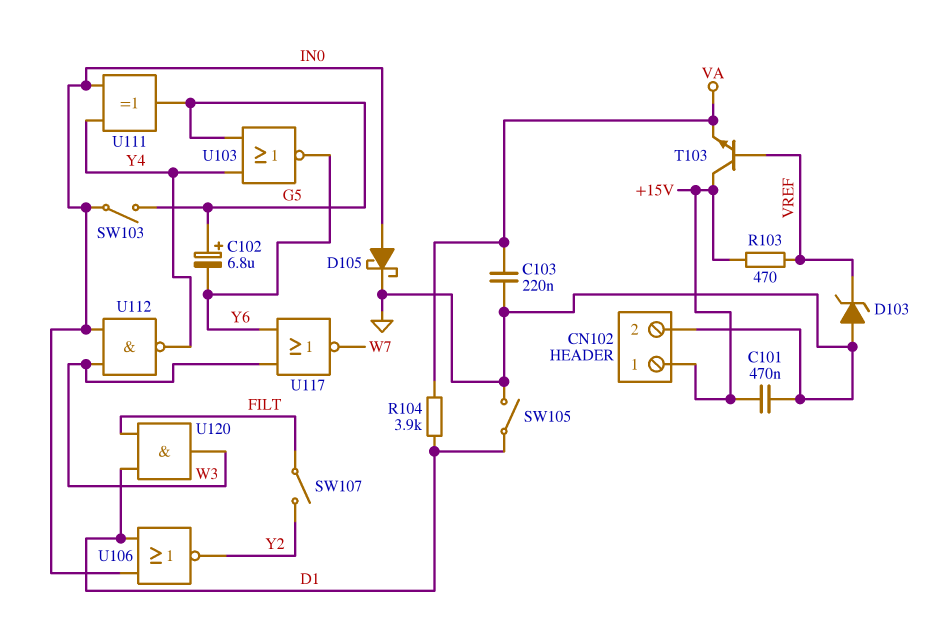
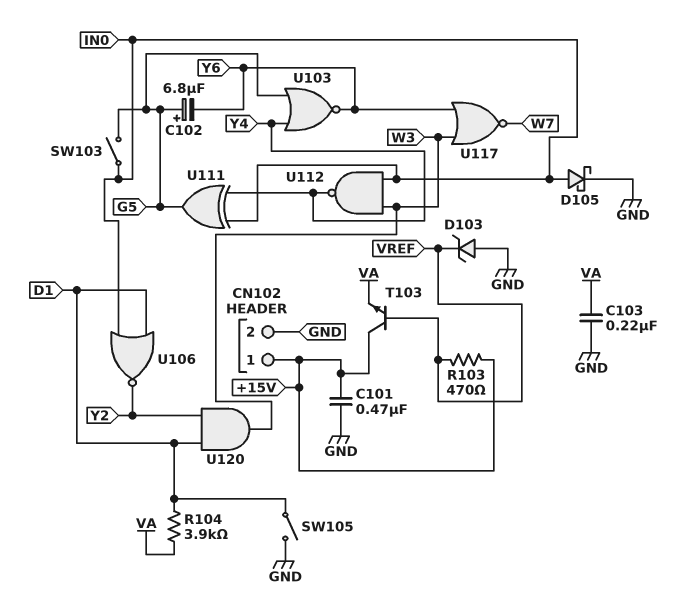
SW107: switch (FILT, Y2) -> none
U120: AND (in D1, in FILT, out W3) -> AND (in D1, in Y2, out W3)

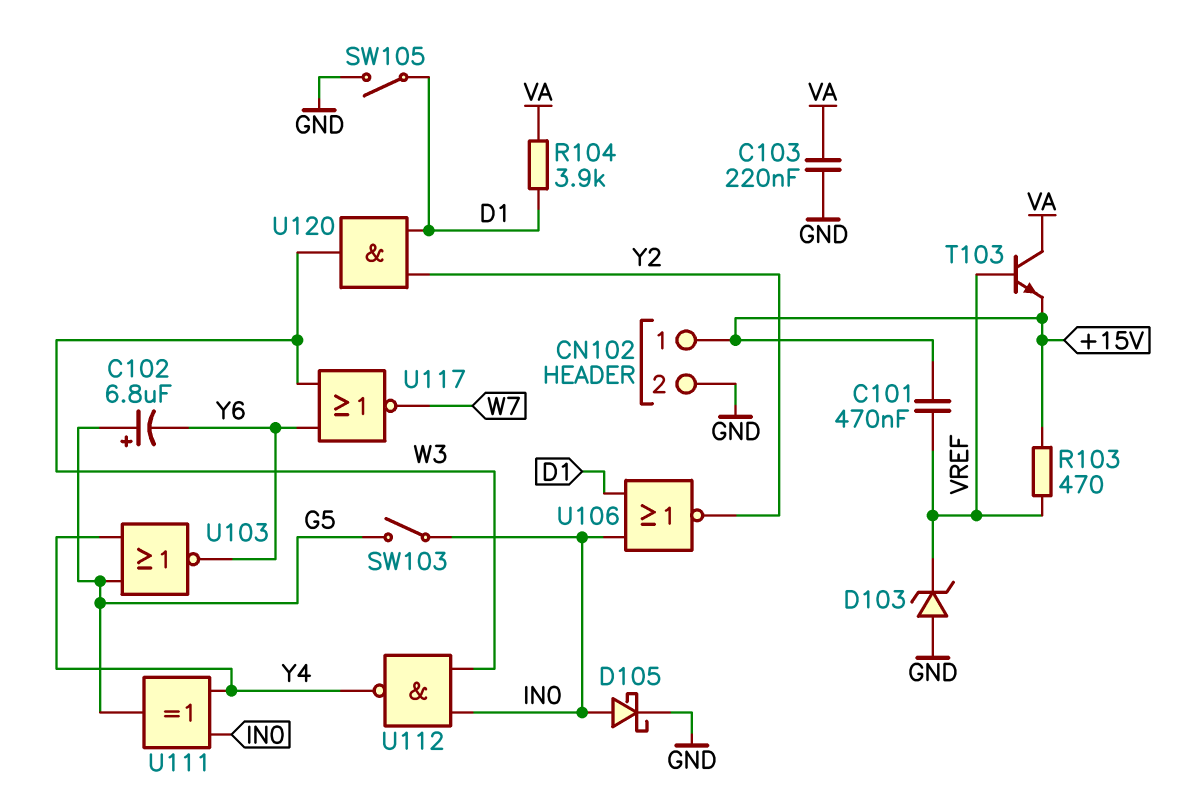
C101: 470nF (+15V, GND) -> 470nF (+15V, VREF)
T103: NPN (B VREF, C +15V, E VA) -> NPN (B VREF, C VA, E +15V)

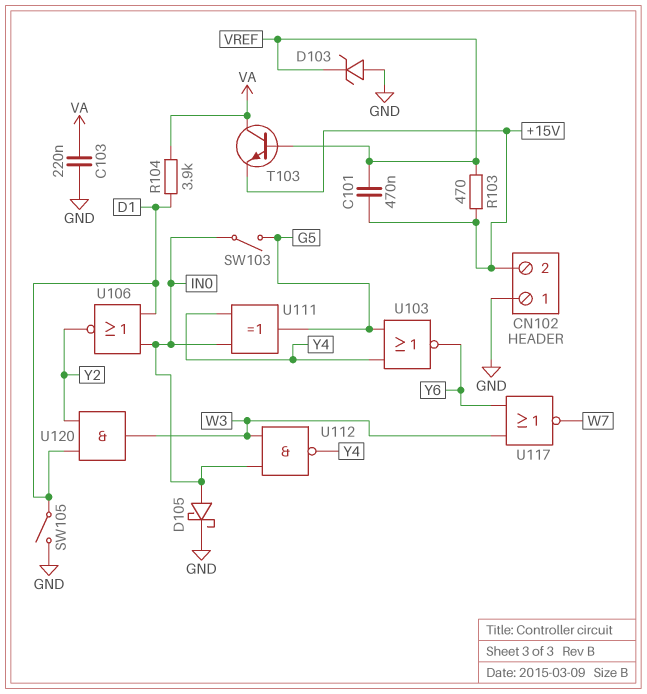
C102: 6.8uF (plus G5, minus Y6) -> none
CN102 pin 1: +15V -> GND
CN102 pin 2: GND -> +15V

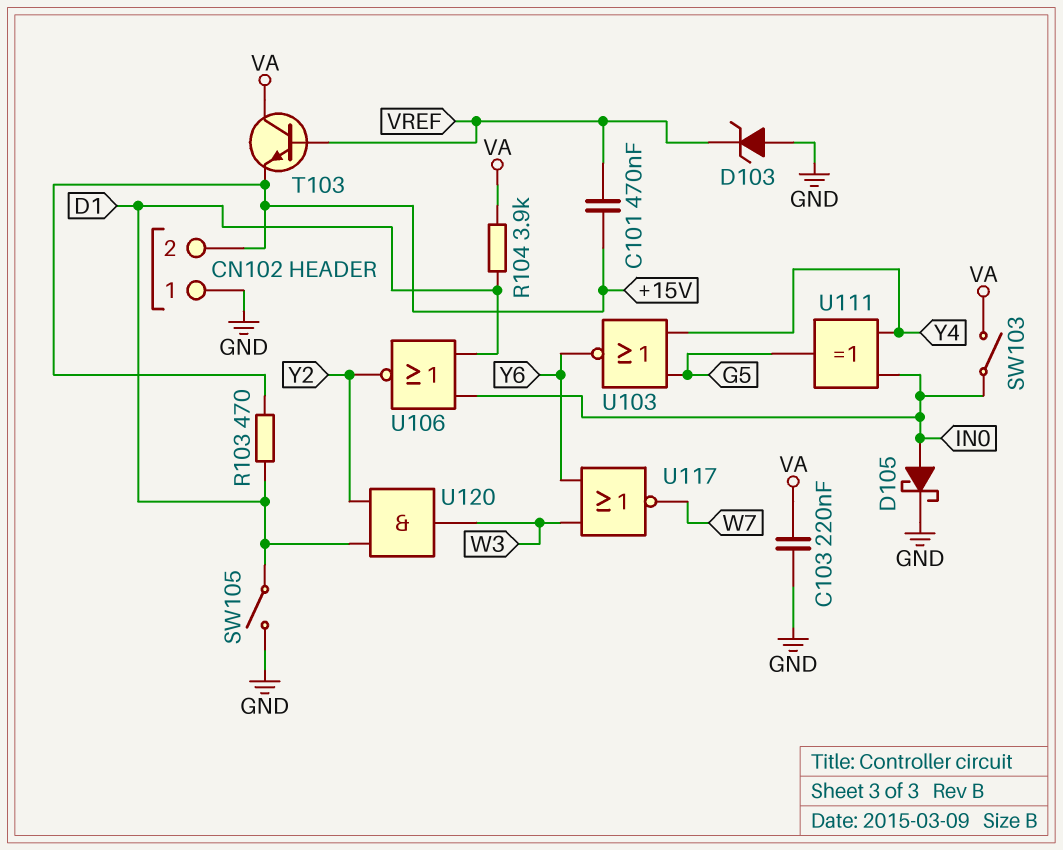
R103: 470 (+15V, VREF) -> 470 (+15V, D1)
SW103: switch (G5, IN0) -> switch (IN0, VA)
U112: NAND (in IN0, in W3, out Y4) -> none

